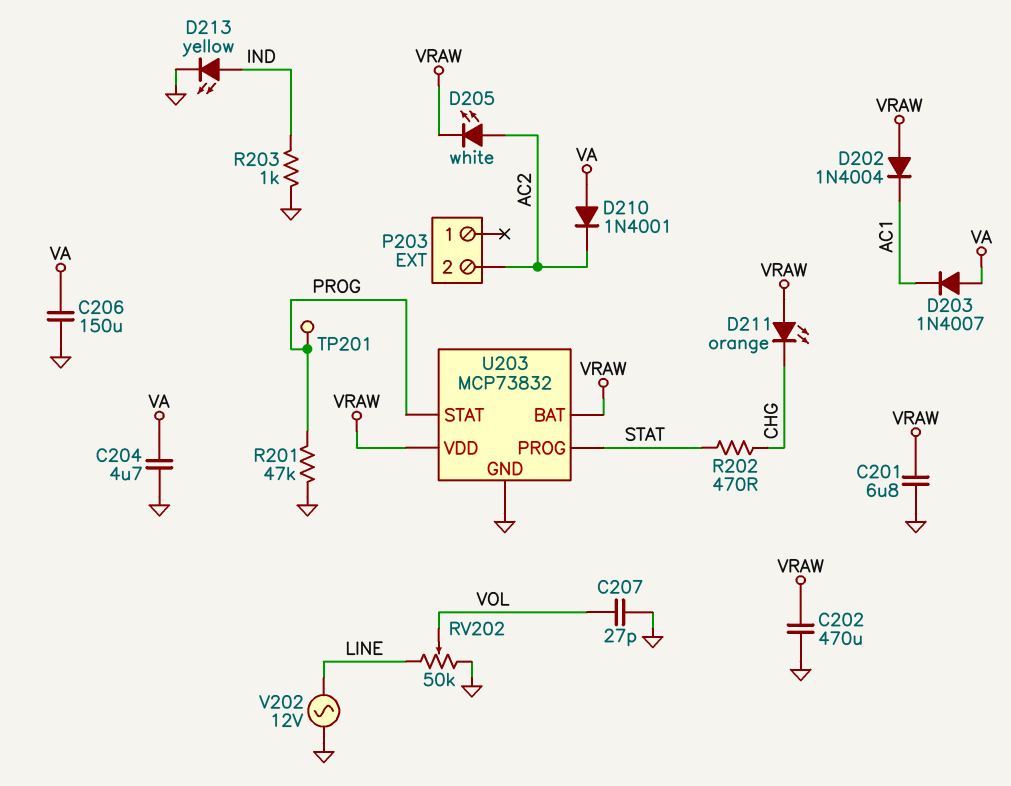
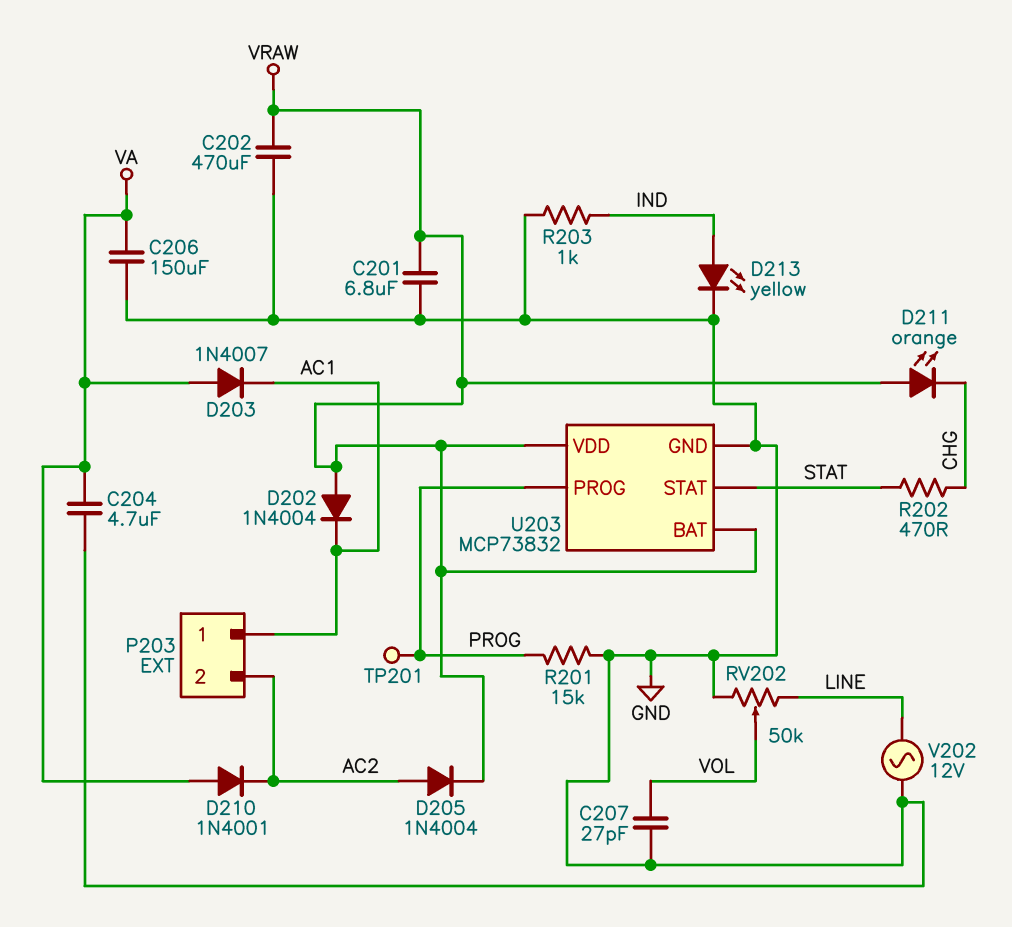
D205: LED white (A AC2, K VRAW) -> diode 1N4004 (A AC2, K VRAW)
P203 pin 1: none -> AC1
R201: 47k (GND, PROG) -> 15k (GND, PROG)
U203 pin PROG: STAT -> PROG
U203 pin STAT: PROG -> STAT

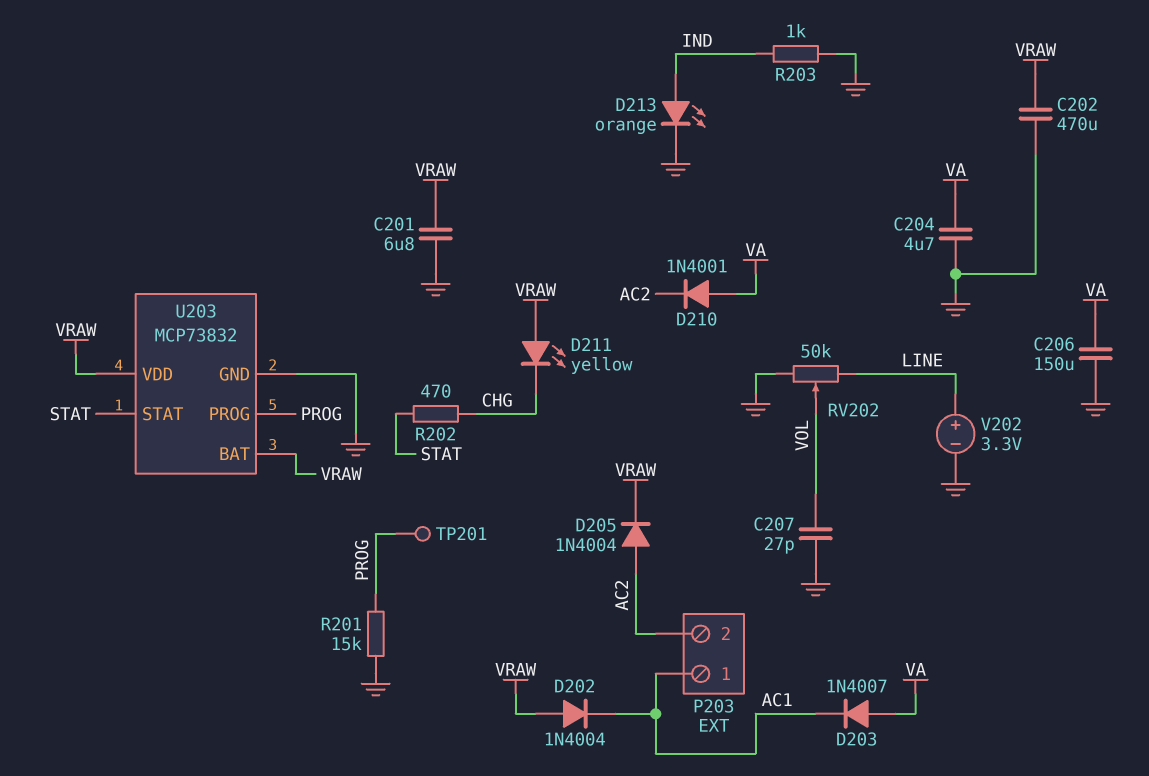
D211: LED orange (A VRAW, K CHG) -> LED yellow (A VRAW, K CHG)
D213: LED yellow (A IND, K GND) -> LED orange (A IND, K GND)
V202: AC 12V (GND, LINE) -> 3.3V (plus LINE, minus GND)

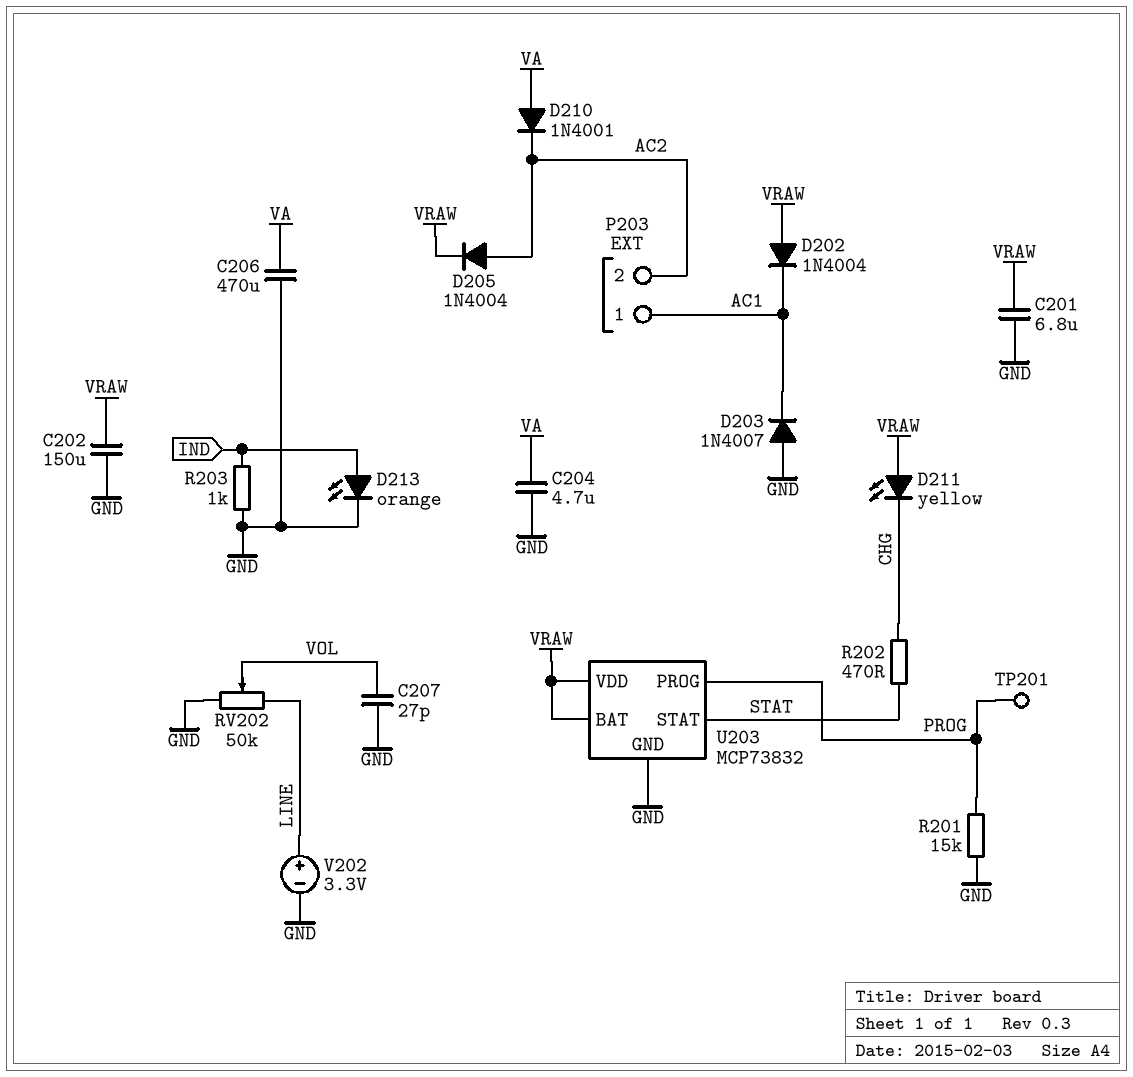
C202: 470uF (GND, VRAW) -> 150uF (GND, VRAW)
C206: 150uF (GND, VA) -> 470uF (GND, VA)
D203: diode 1N4007 (A VA, K AC1) -> diode 1N4007 (A GND, K AC1)

